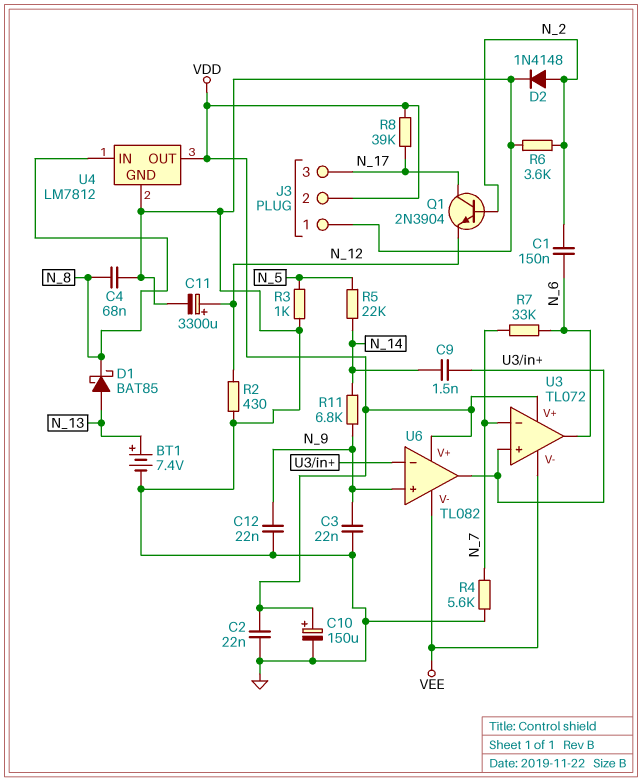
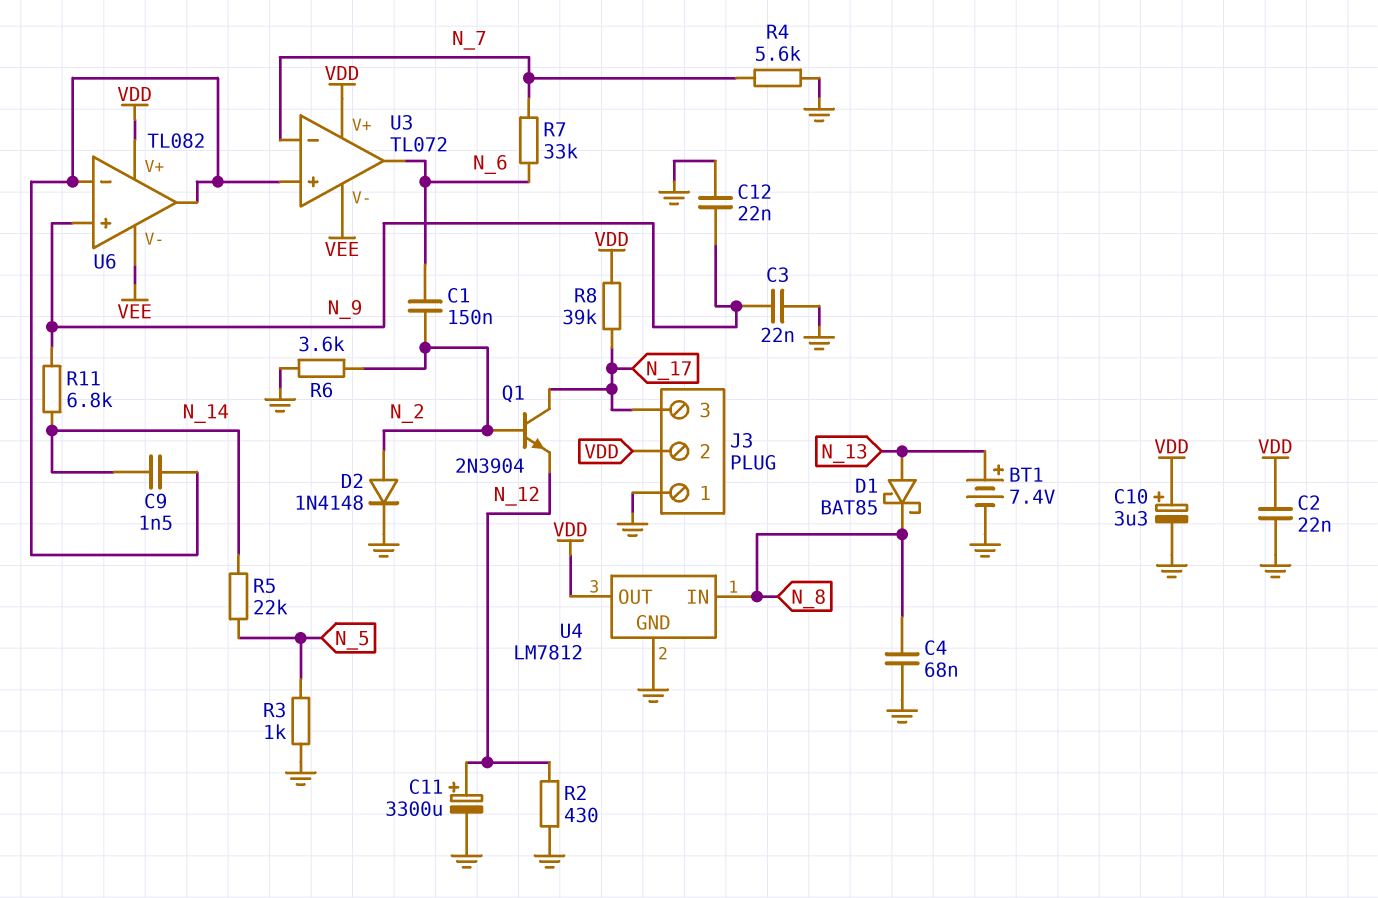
C10: 150uF (plus VDD, minus GND) -> 3.3uF (plus VDD, minus GND)

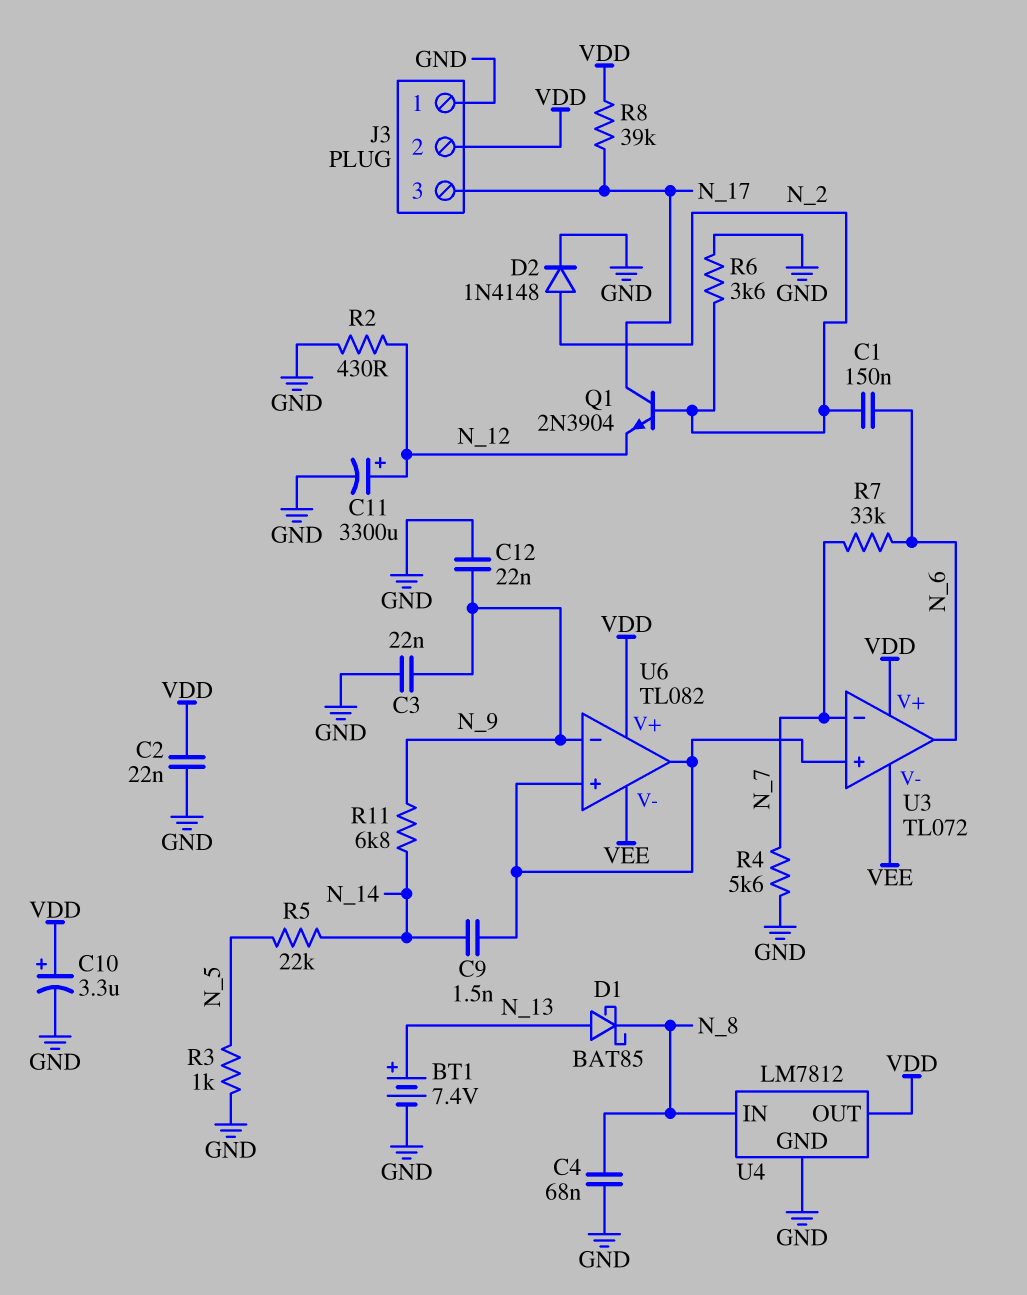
U6 pin in+: N_9 -> U3/in+
U6 pin in-: U3/in+ -> N_9

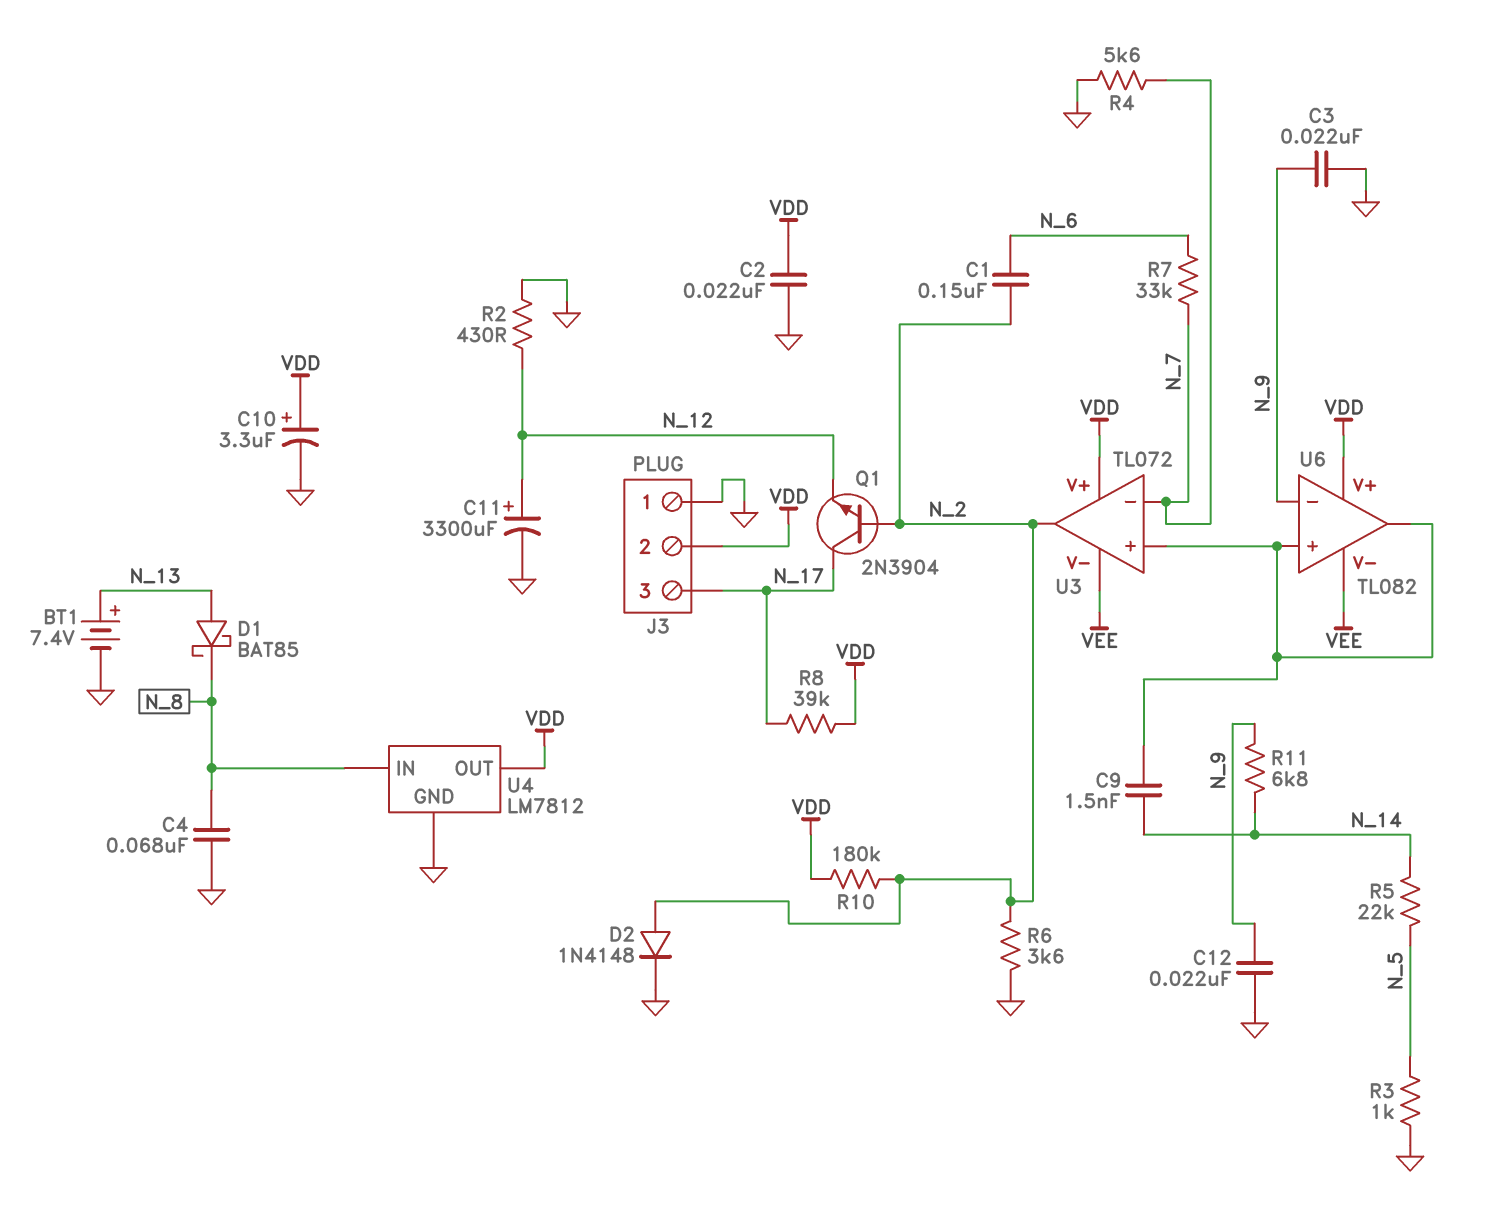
R10: none -> 180k (N_2, VDD)
U3 pin out: N_6 -> N_2

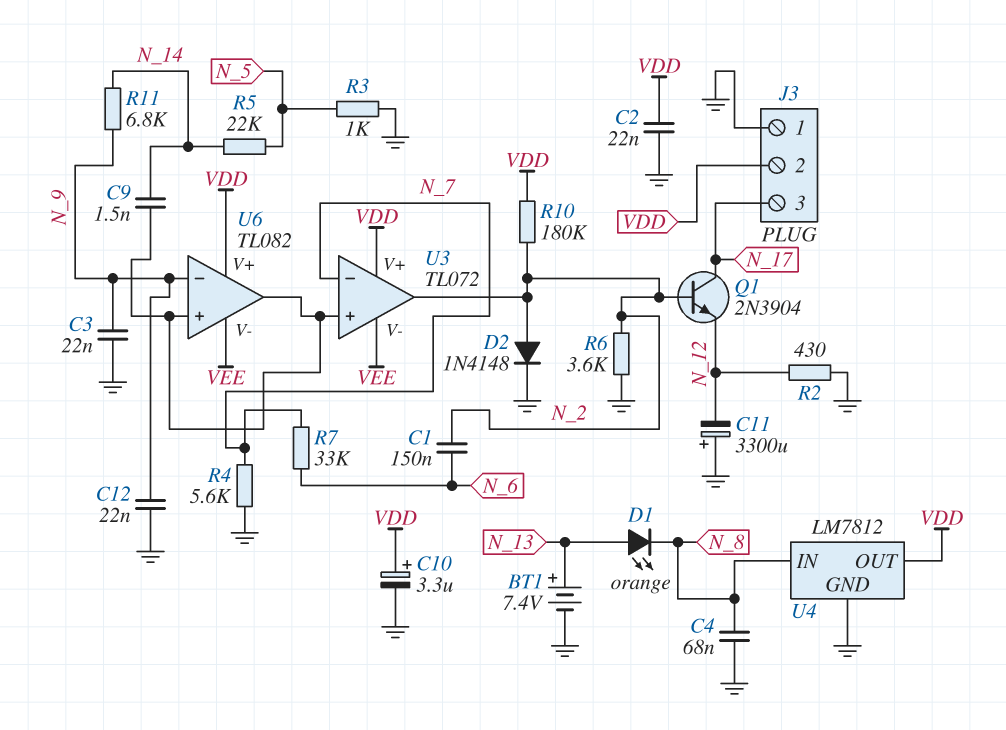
C11: 3300uF (plus N_12, minus GND) -> 3300uF (plus GND, minus N_12)
D1: schottky BAT85 (A N_13, K N_8) -> LED orange (A N_13, K N_8)
R8: 39k (N_17, VDD) -> none

